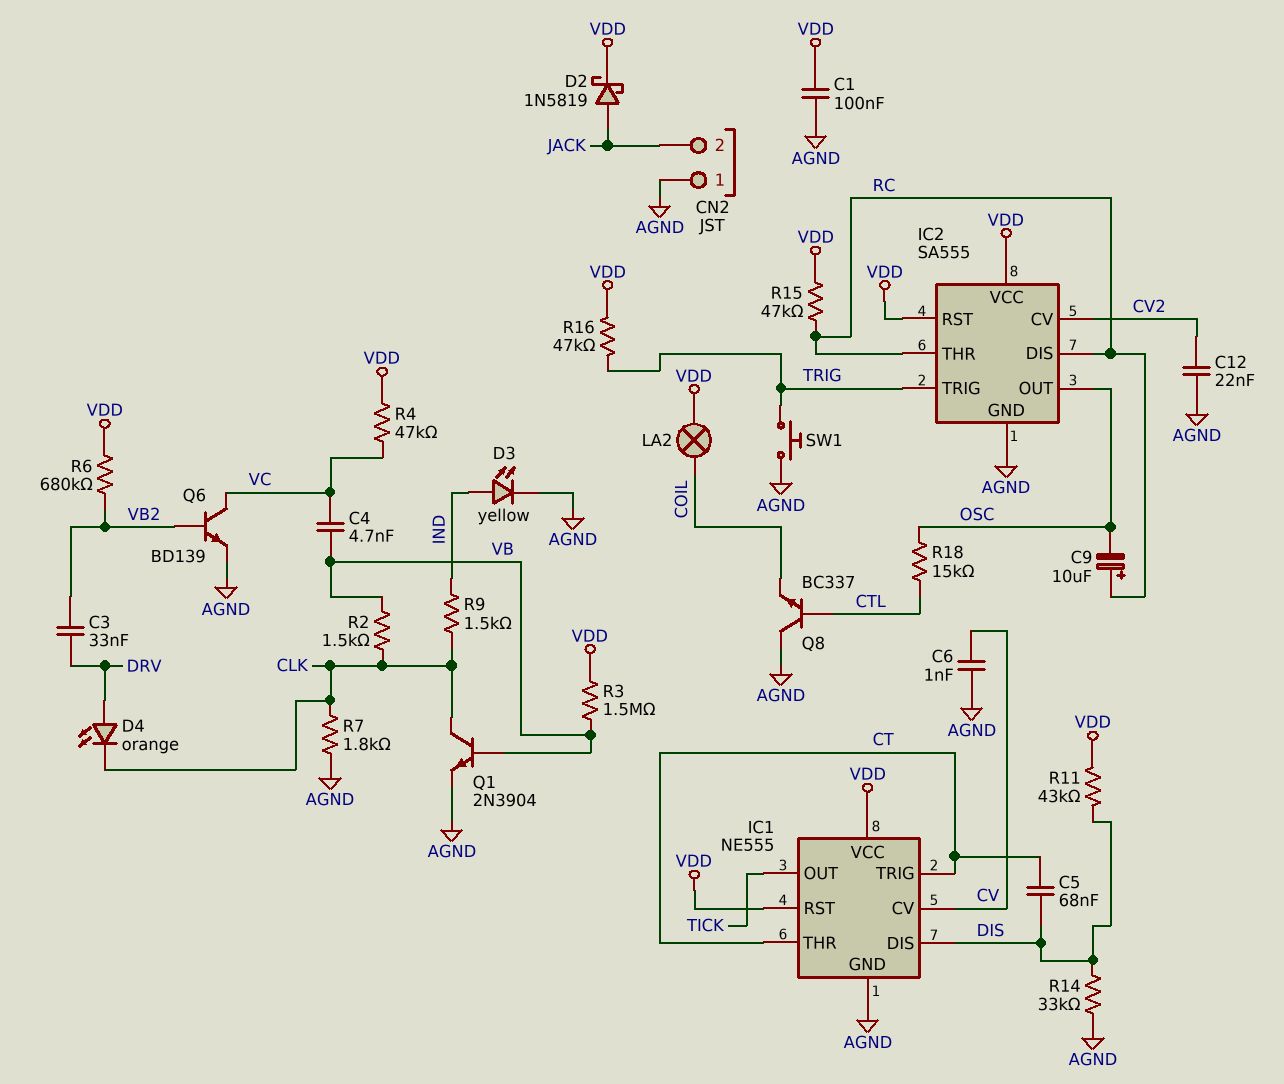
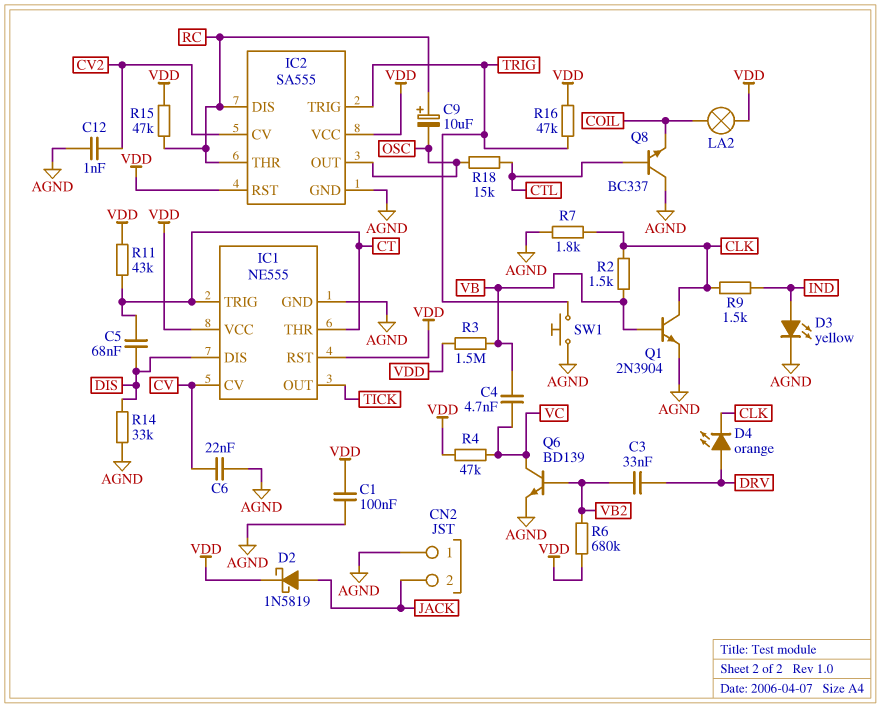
C6: 1nF (AGND, CV) -> 22nF (AGND, CV)
C12: 22nF (AGND, CV2) -> 1nF (AGND, CV2)
R11: 43k (DIS, VDD) -> 43k (CT, VDD)

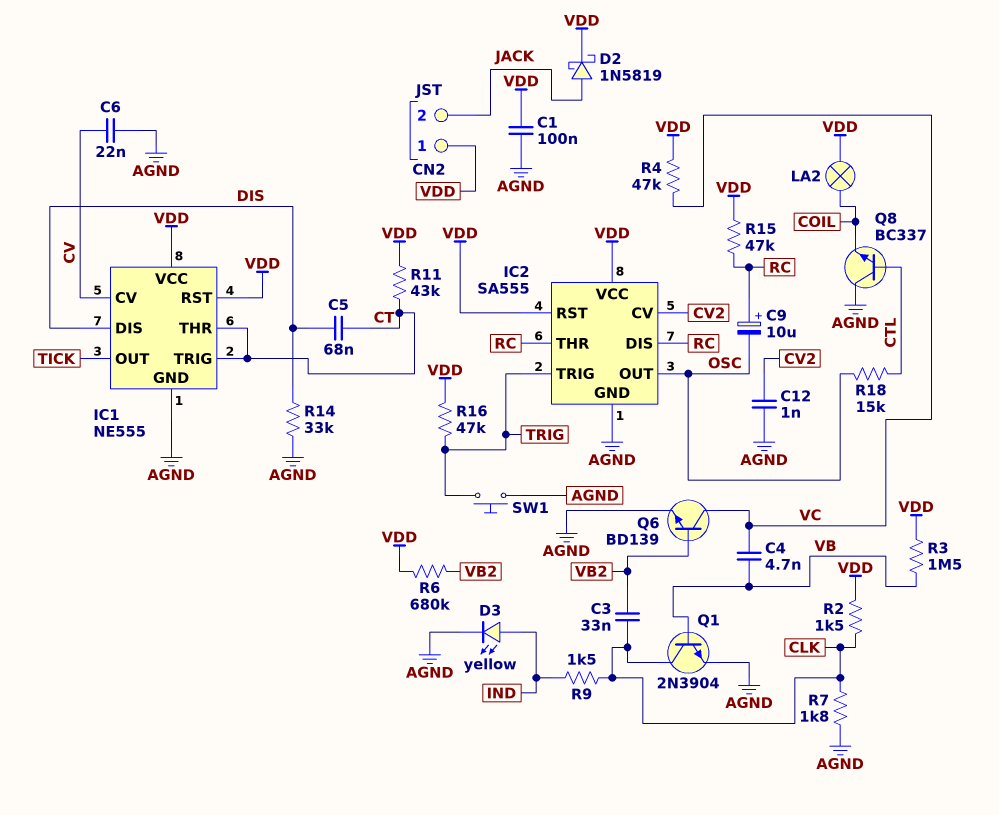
C3: 33nF (DRV, VB2) -> 33nF (CLK, VB2)
CN2 pin 1: AGND -> VDD
D4: LED orange (A DRV, K CLK) -> none
R2: 1.5k (CLK, VB) -> 1.5k (CLK, VDD)

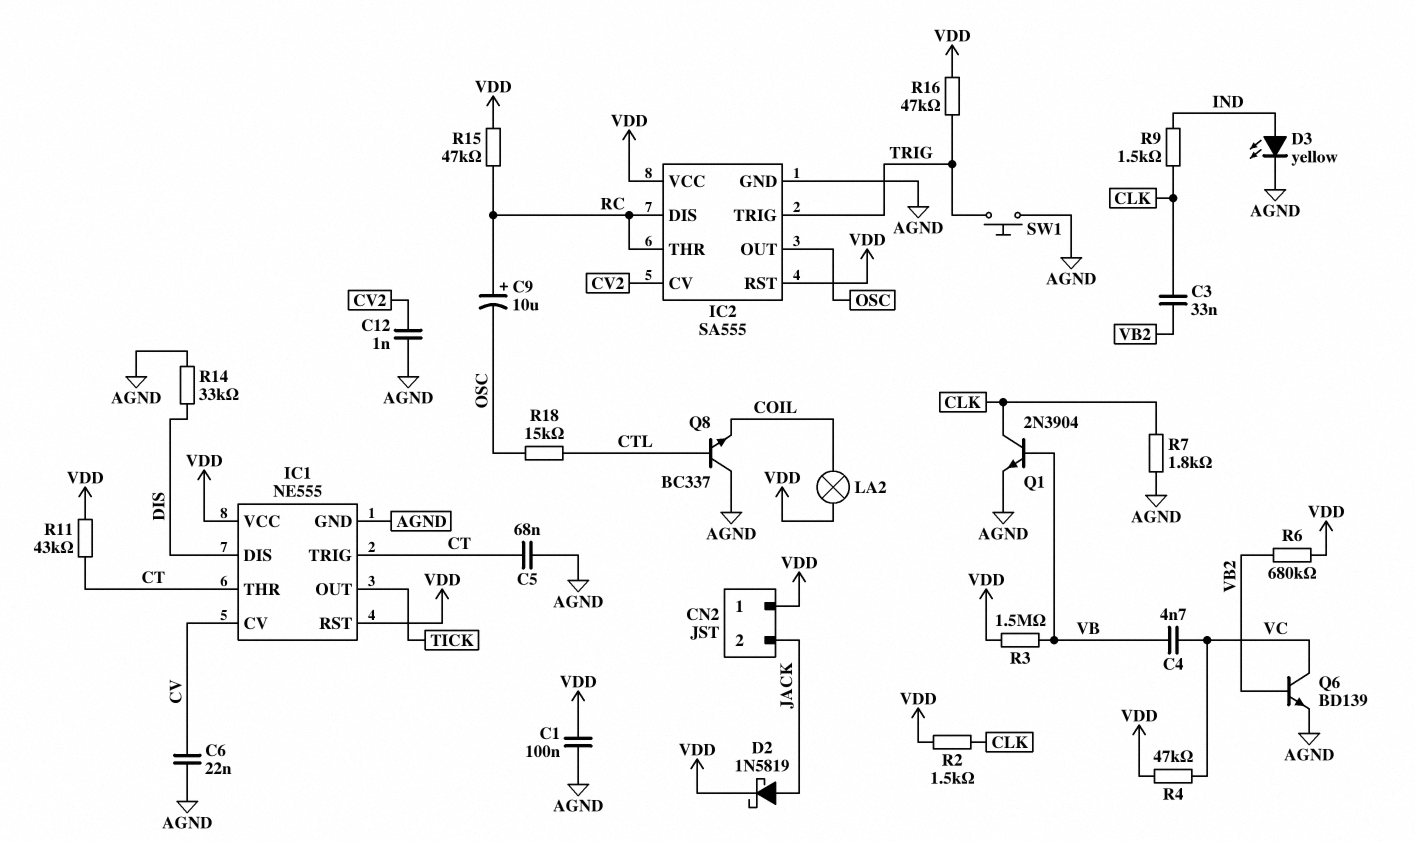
C5: 68nF (CT, DIS) -> 68nF (AGND, CT)

